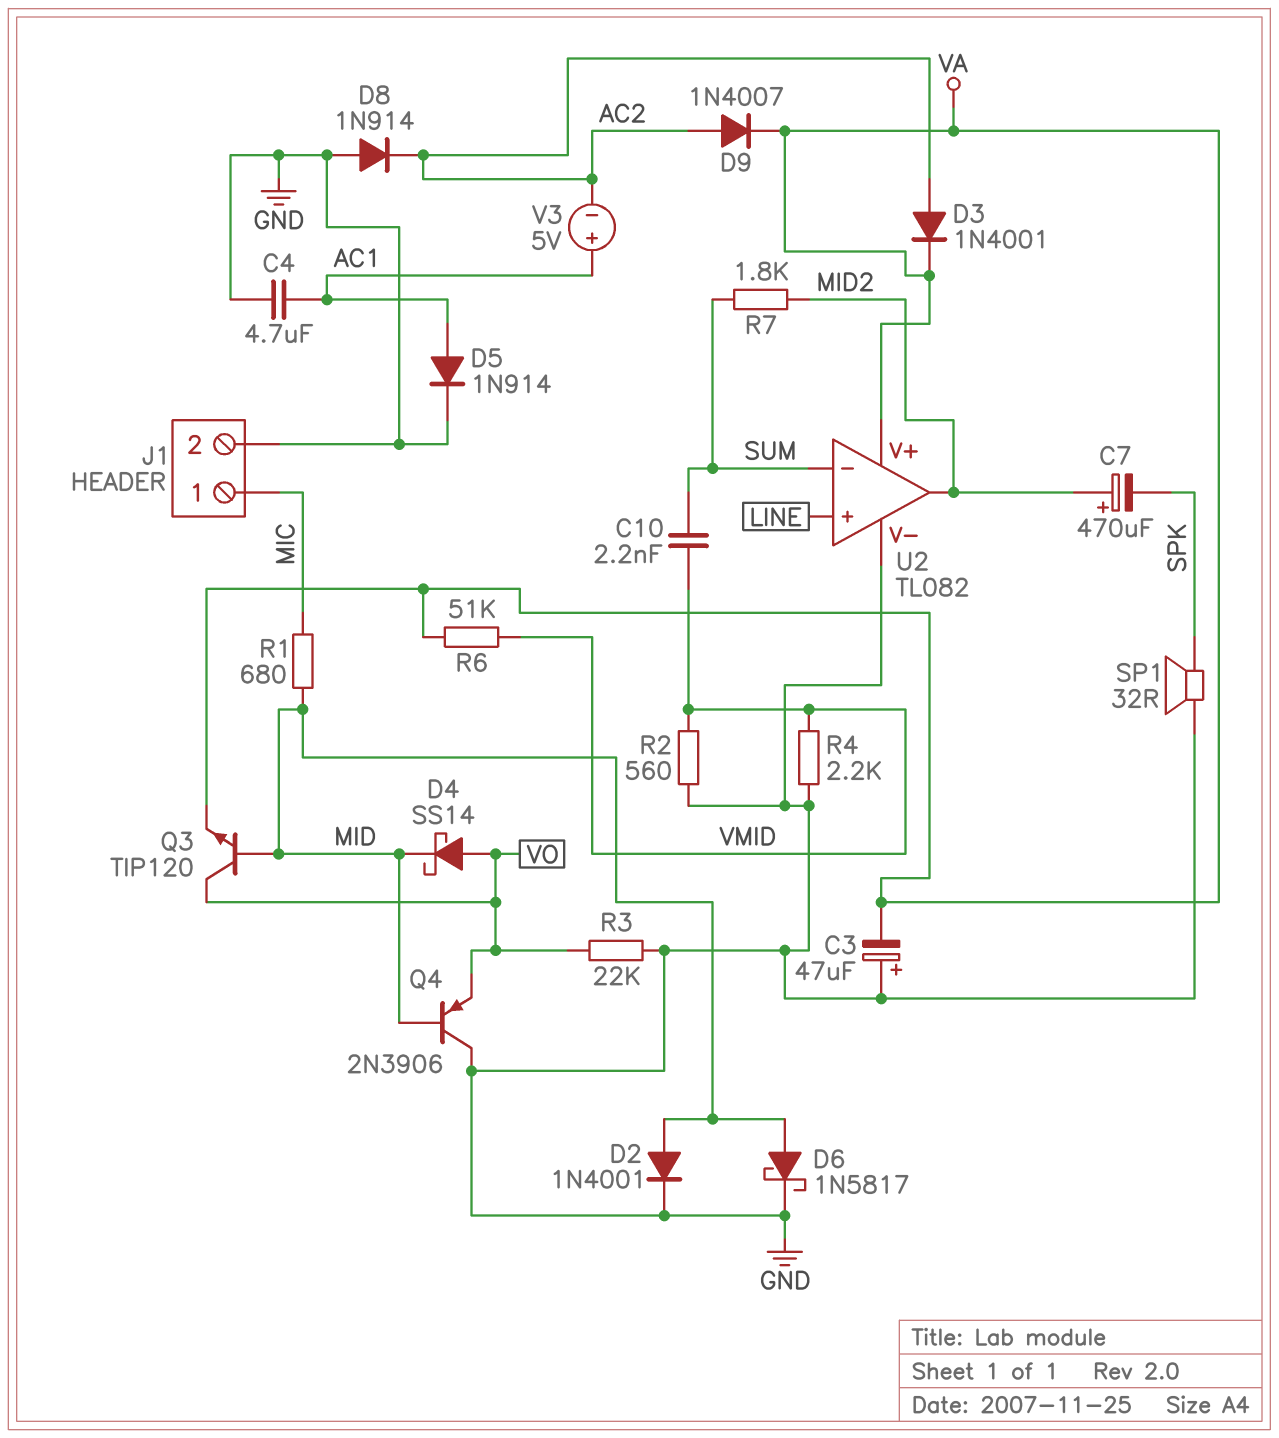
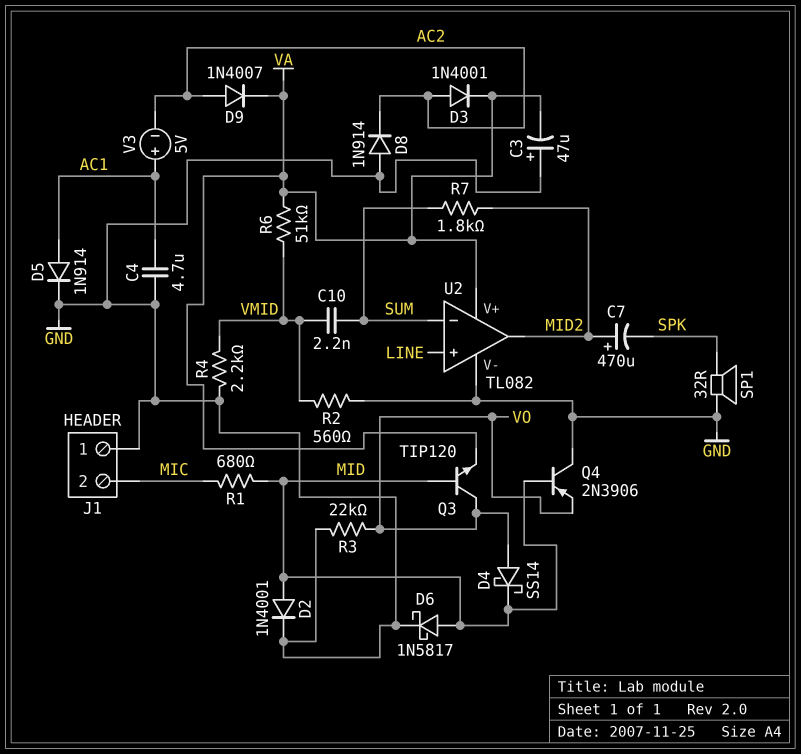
J1 pin 1: MIC -> GND
J1 pin 2: GND -> MIC

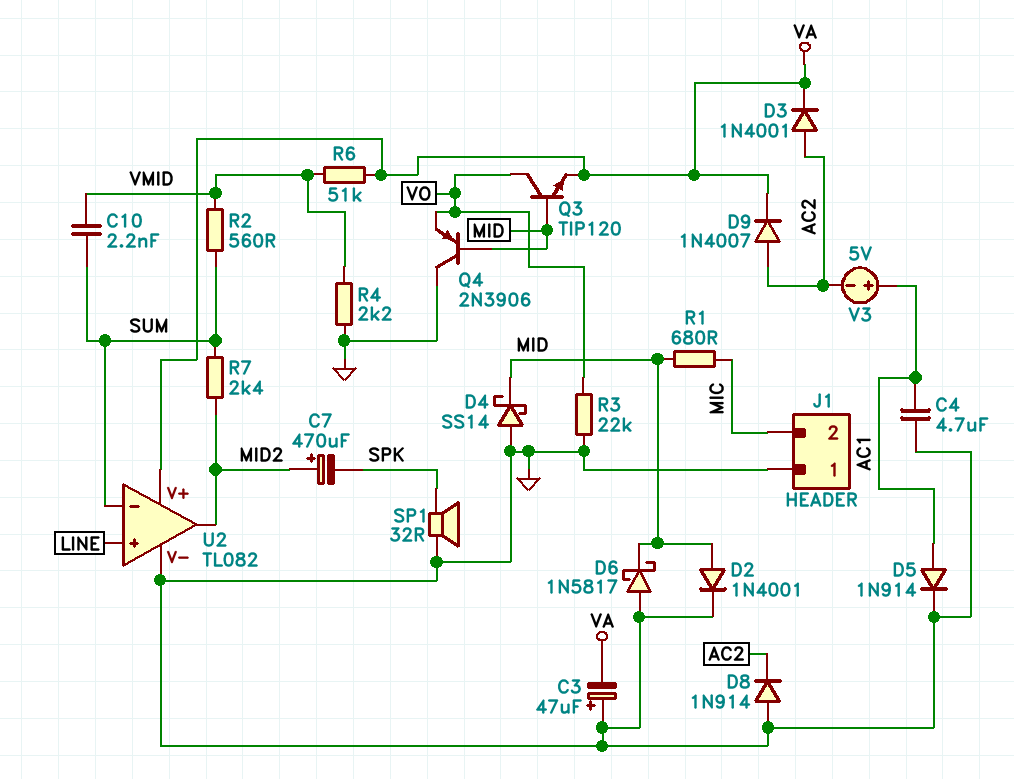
D4: schottky SS14 (A VO, K MID) -> schottky SS14 (A GND, K MID)
D6: schottky 1N5817 (A MID, K GND) -> schottky 1N5817 (A GND, K MID)
R2: 560 (GND, VMID) -> 560 (SUM, VMID)
R7: 1.8k (MID2, SUM) -> 2.4k (MID2, SUM)

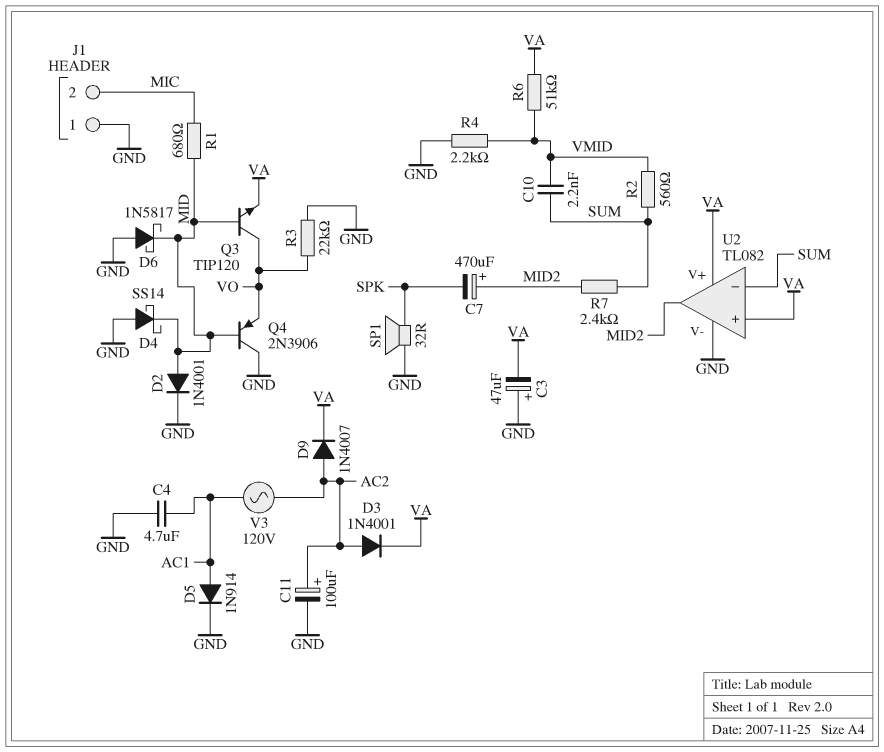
C11: none -> 100uF (plus AC2, minus GND)
D8: diode 1N914 (A GND, K AC2) -> none
U2 pin in+: LINE -> VA
V3: 5V (plus AC1, minus AC2) -> AC 120V (AC1, AC2)

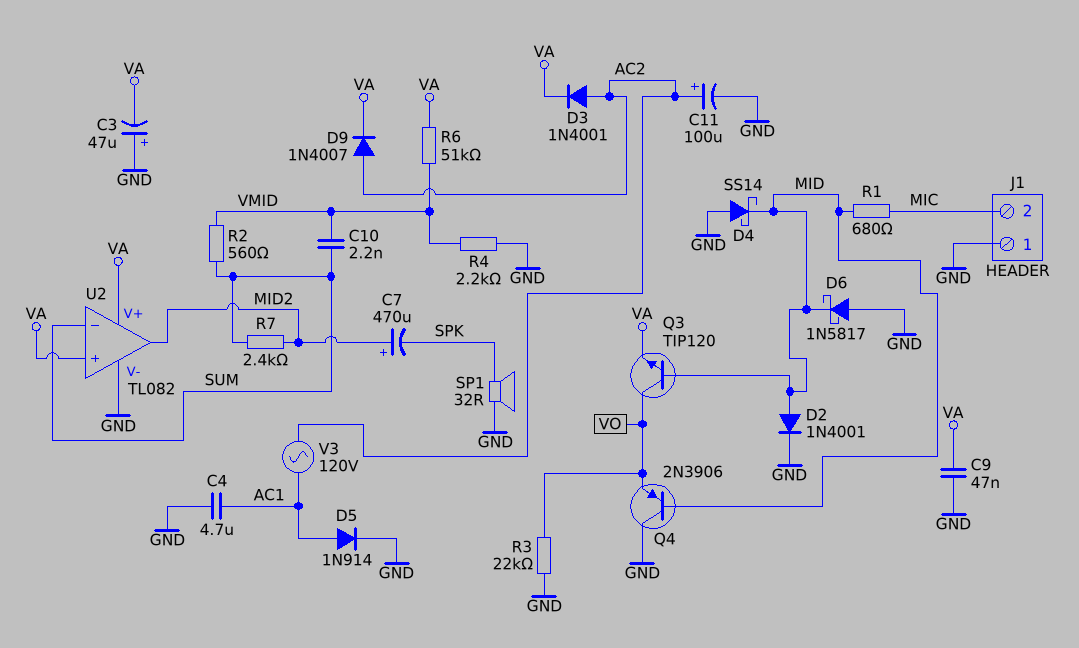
C9: none -> 47nF (GND, VA)

